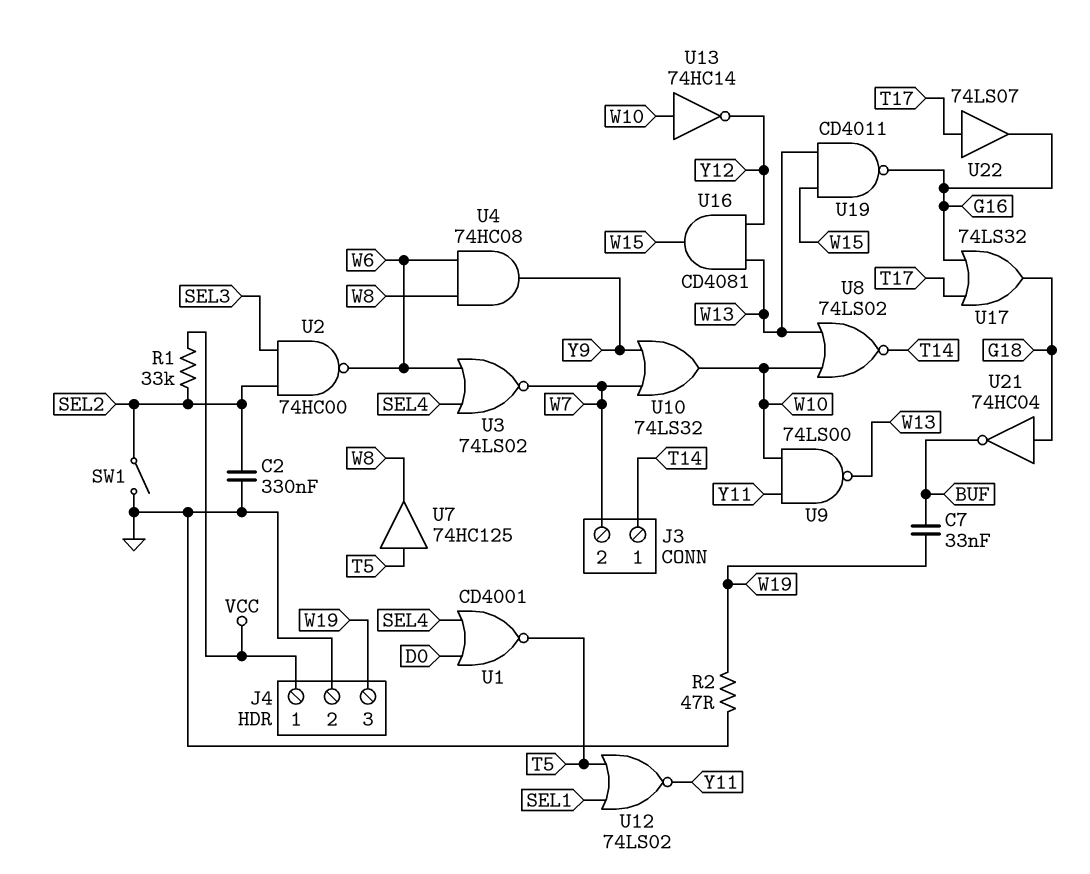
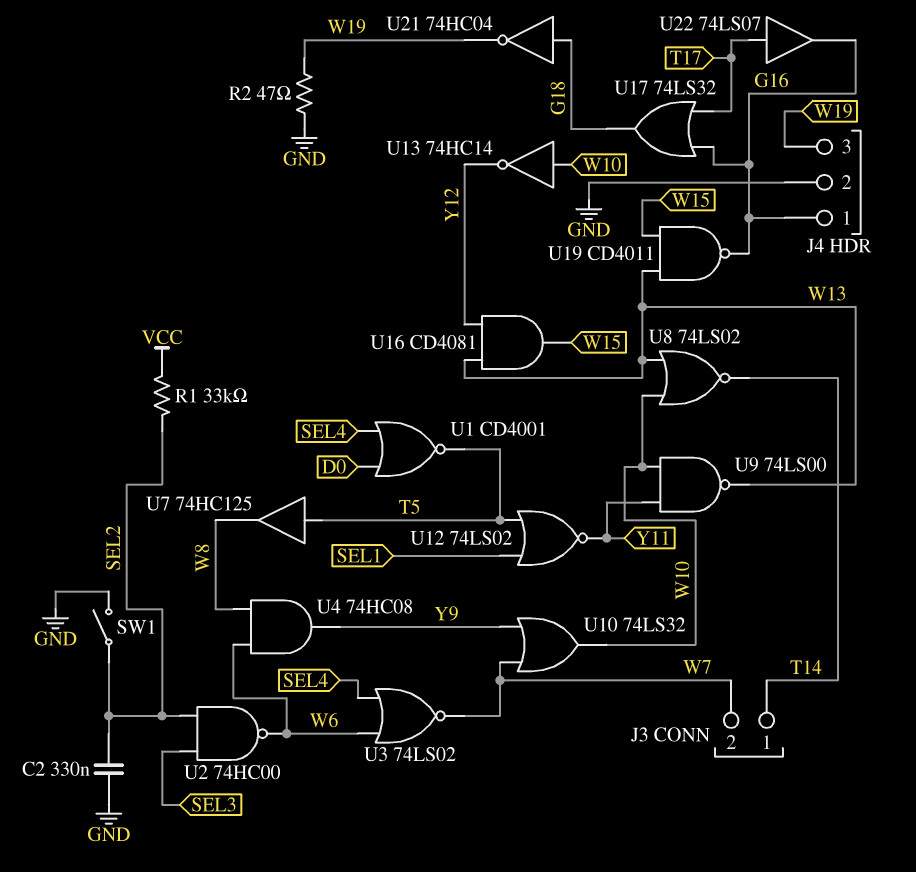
C7: 33nF (BUF, W19) -> none
J4 pin 1: VCC -> G16
U21: NOT 74HC04 (in G18, out BUF) -> NOT 74HC04 (in G18, out W19)

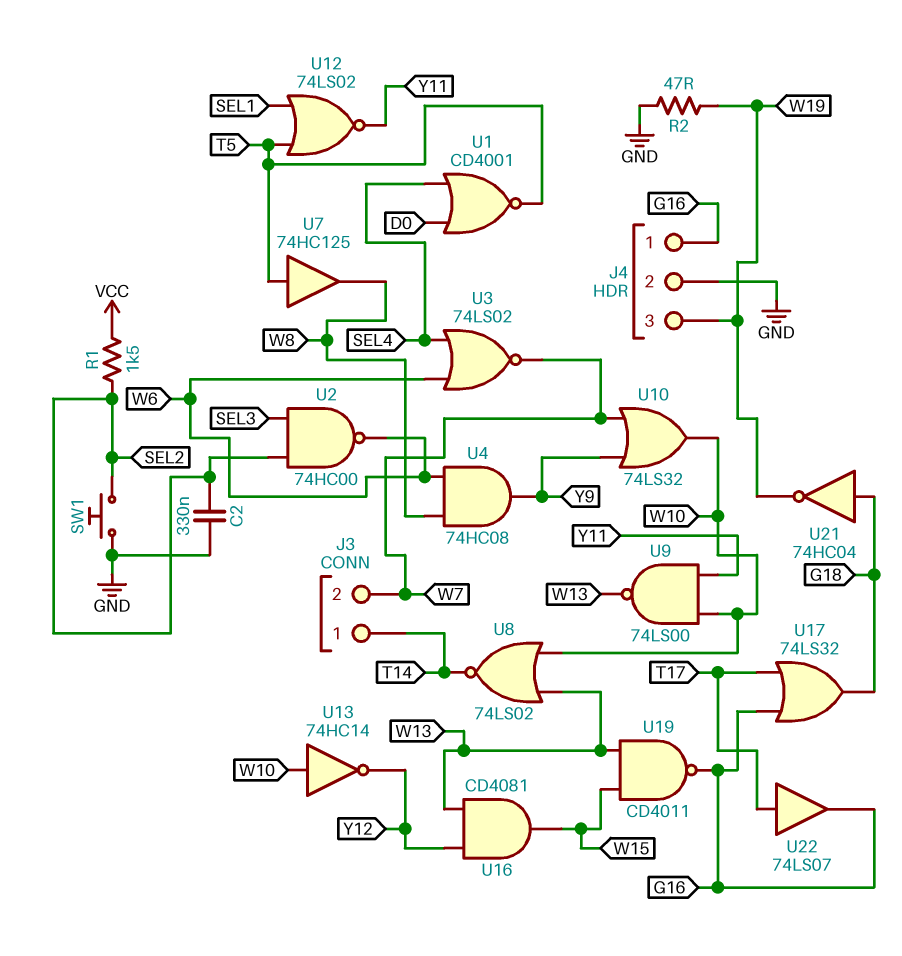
R1: 33k (SEL2, VCC) -> 1.5k (SEL2, VCC)
SW1: switch (GND, SEL2) -> button (GND, SEL2)

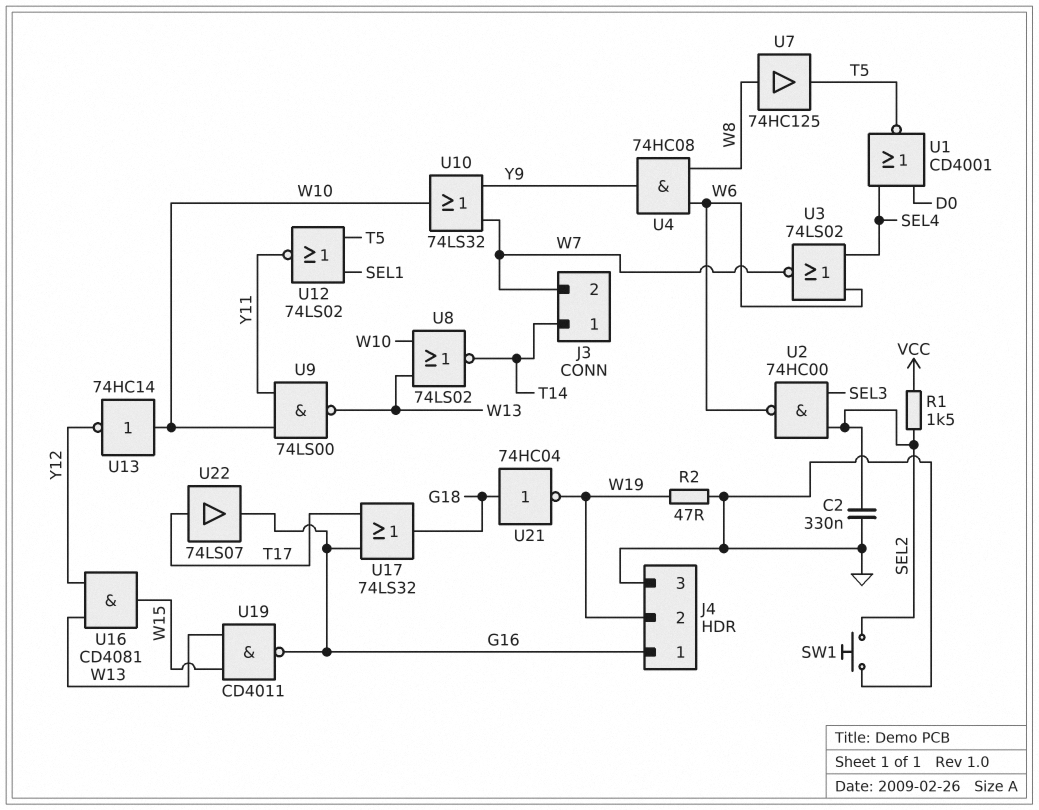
J4 pin 2: GND -> W19
J4 pin 3: W19 -> GND
U7: buffer 74HC125 (in T5, out W8) -> buffer 74HC125 (in W8, out T5)

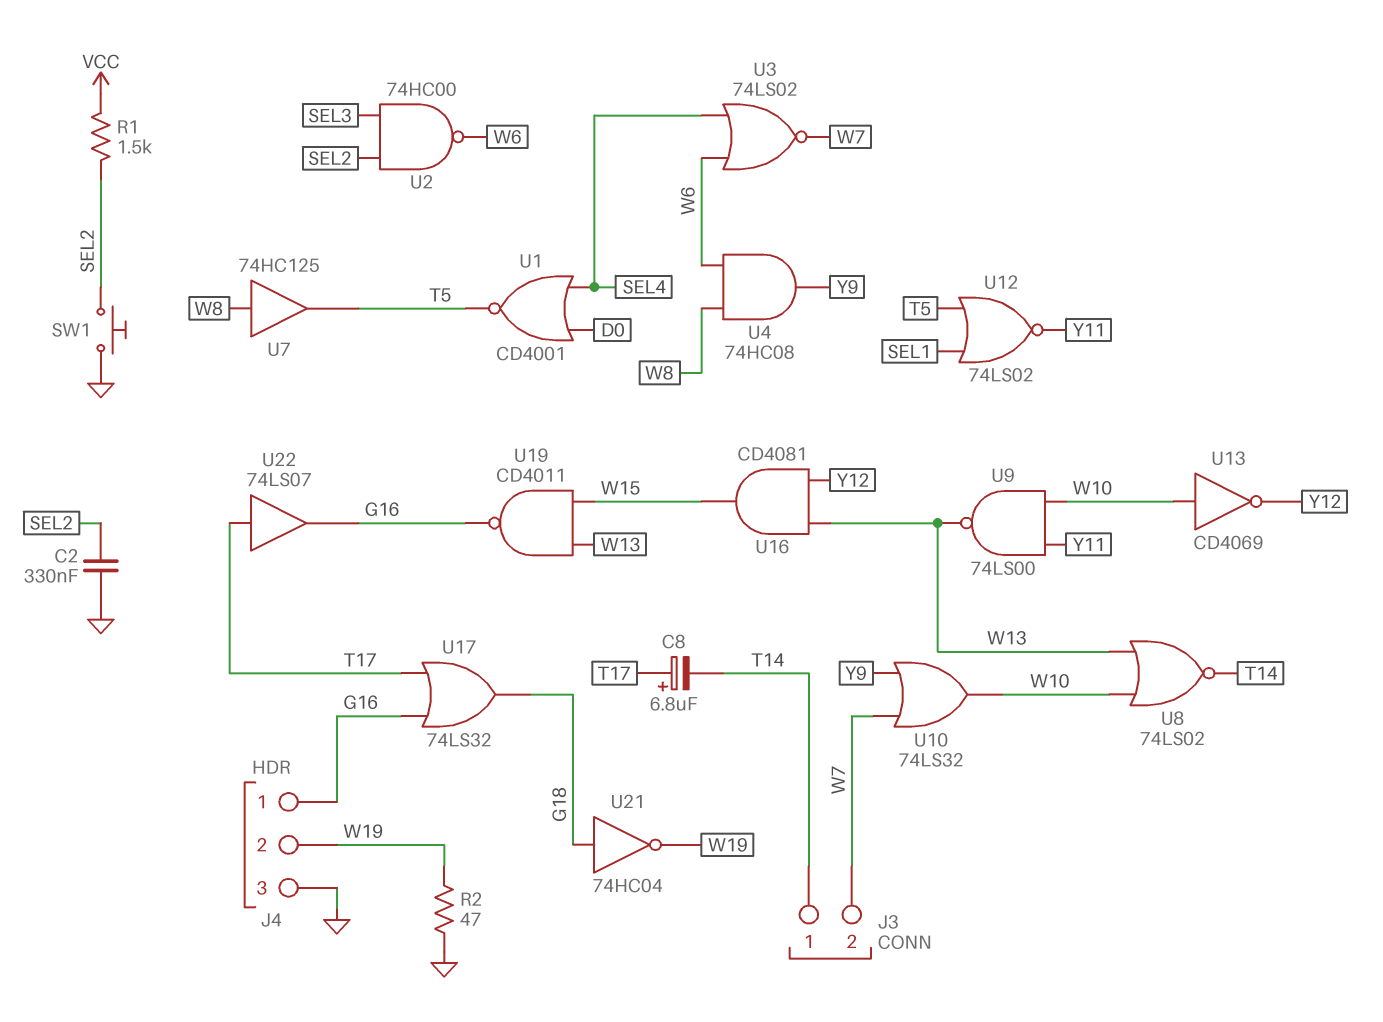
C8: none -> 6.8uF (plus T17, minus T14)
U13: NOT 74HC14 (in W10, out Y12) -> NOT CD4069 (in W10, out Y12)

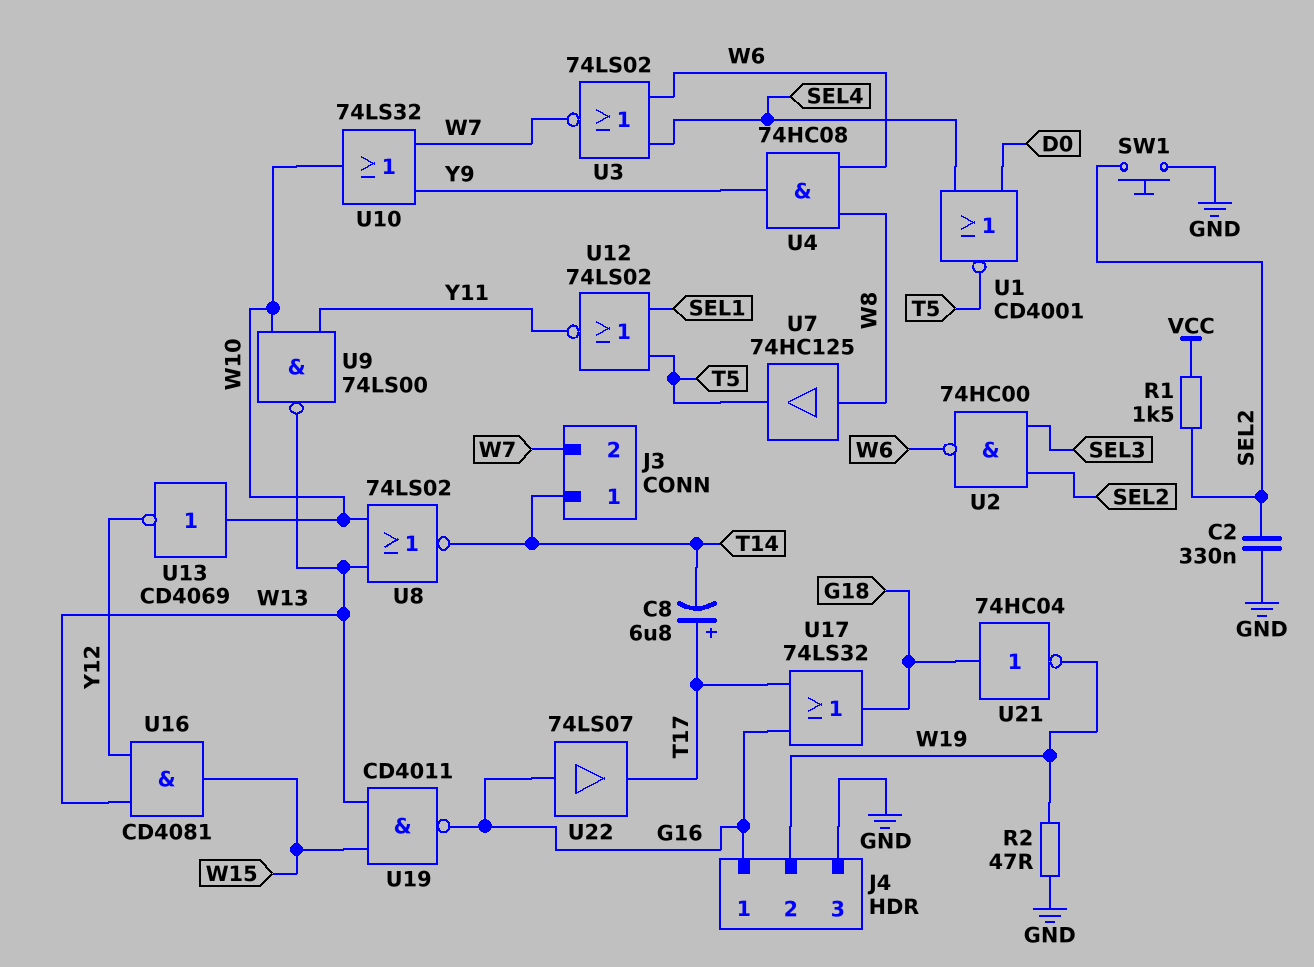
U22: buffer 74LS07 (in T17, out G16) -> buffer 74LS07 (in G16, out T17)

